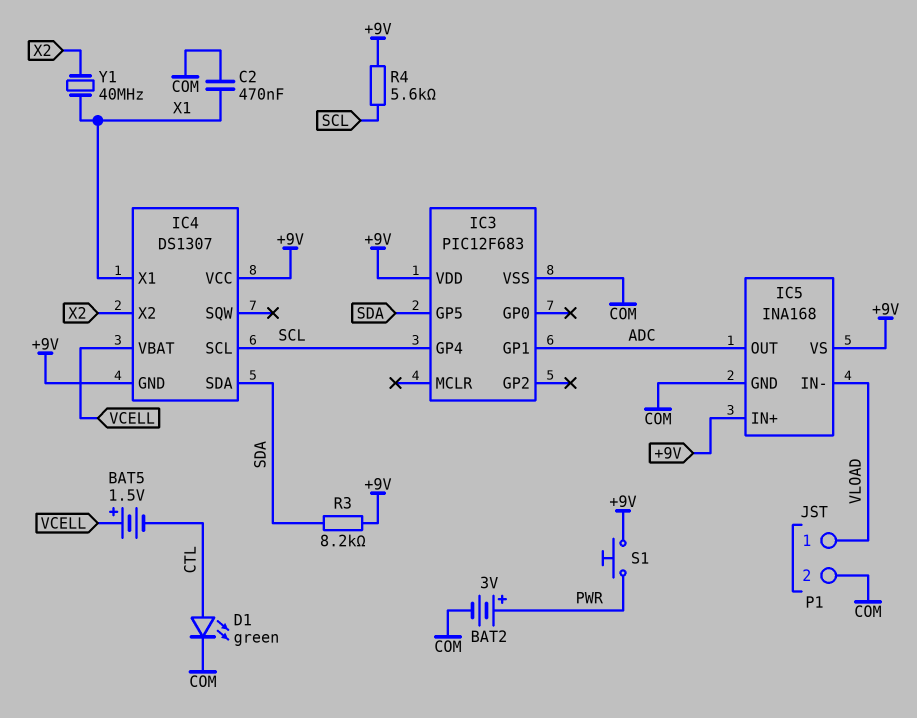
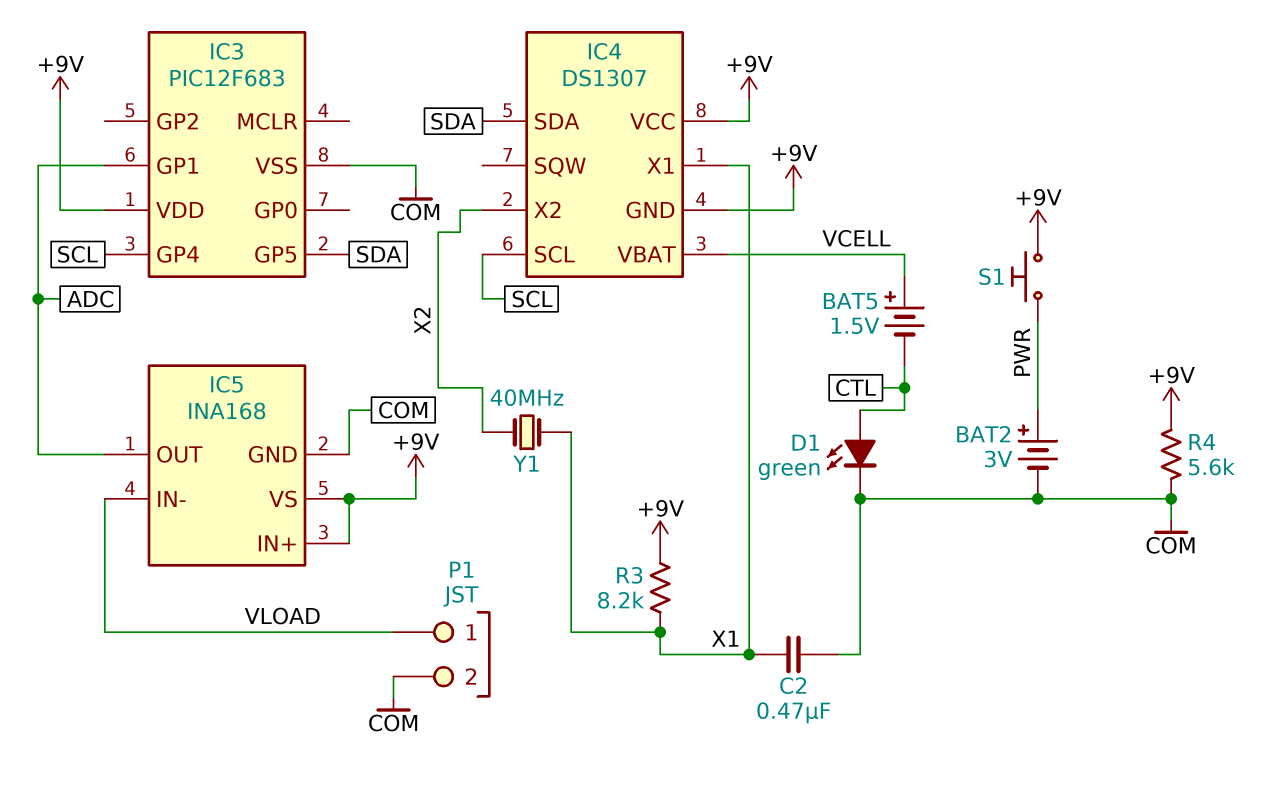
R3: 8.2k (+9V, SDA) -> 8.2k (+9V, X1)
R4: 5.6k (+9V, SCL) -> 5.6k (+9V, COM)

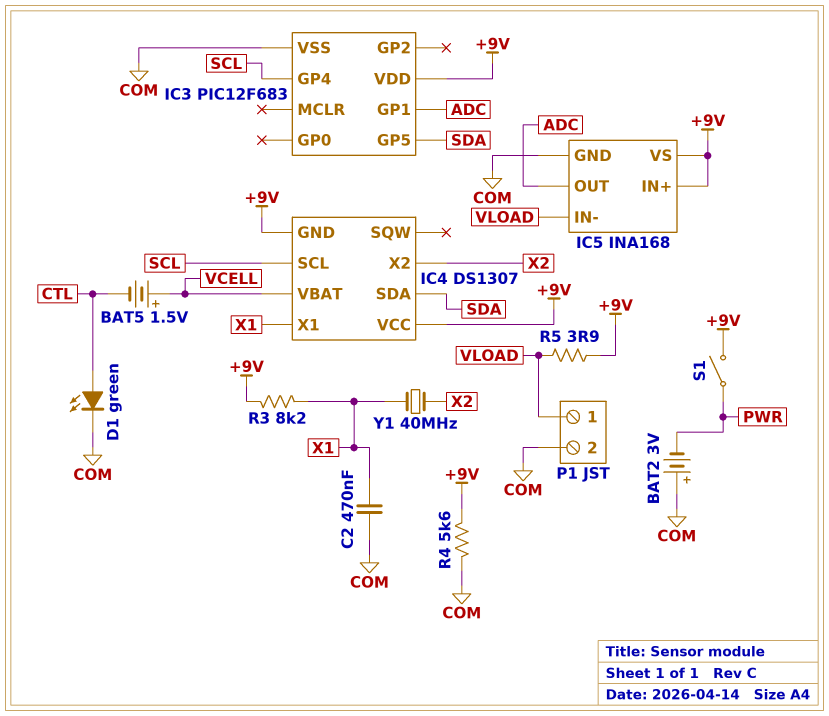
BAT2: 3V (plus PWR, minus COM) -> 3V (plus COM, minus PWR)
R5: none -> 3.9 (+9V, VLOAD)
S1: button (+9V, PWR) -> switch (+9V, PWR)

